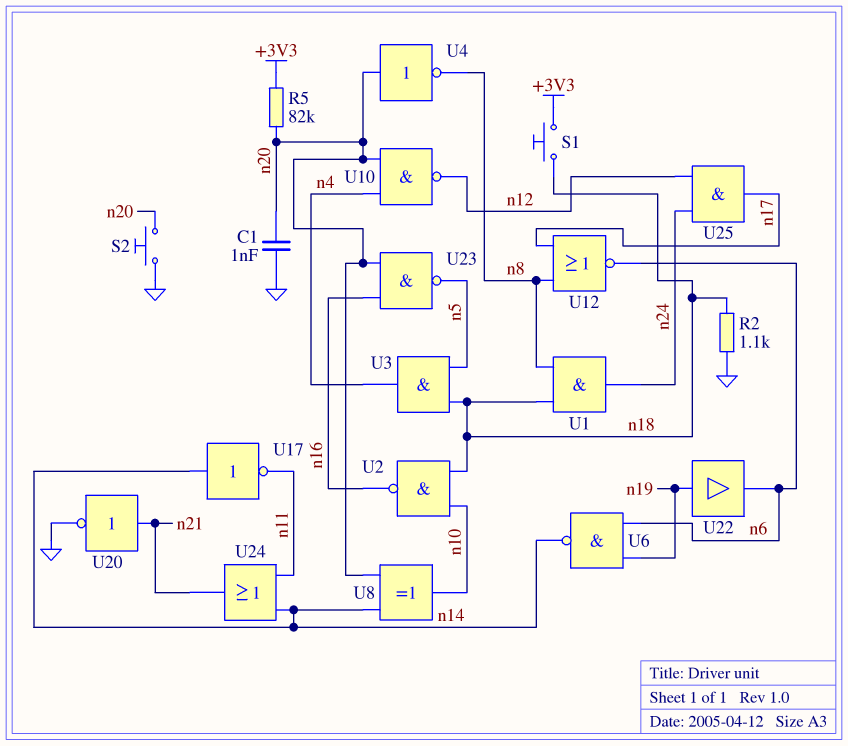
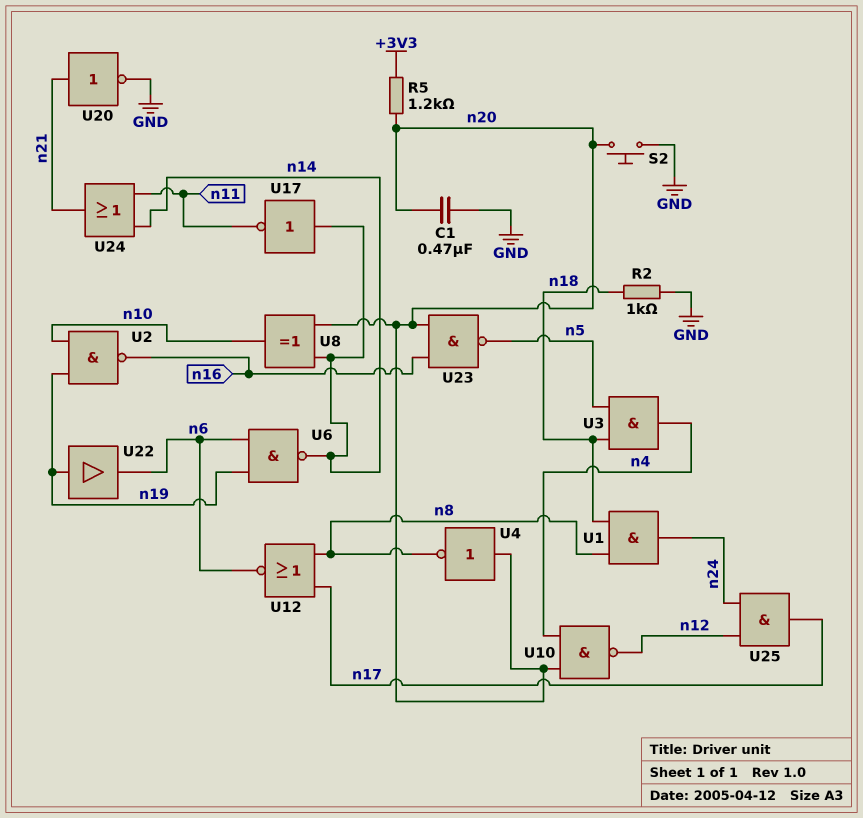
C1: 1nF (GND, n20) -> 470nF (GND, n20)
R2: 1.1k (GND, n18) -> 1k (GND, n18)
R5: 82k (+3V3, n20) -> 1.2k (+3V3, n20)
S1: button (+3V3, n18) -> none
U2: NAND (in n10, in n18, out n16) -> NAND (in n10, in n19, out n16)

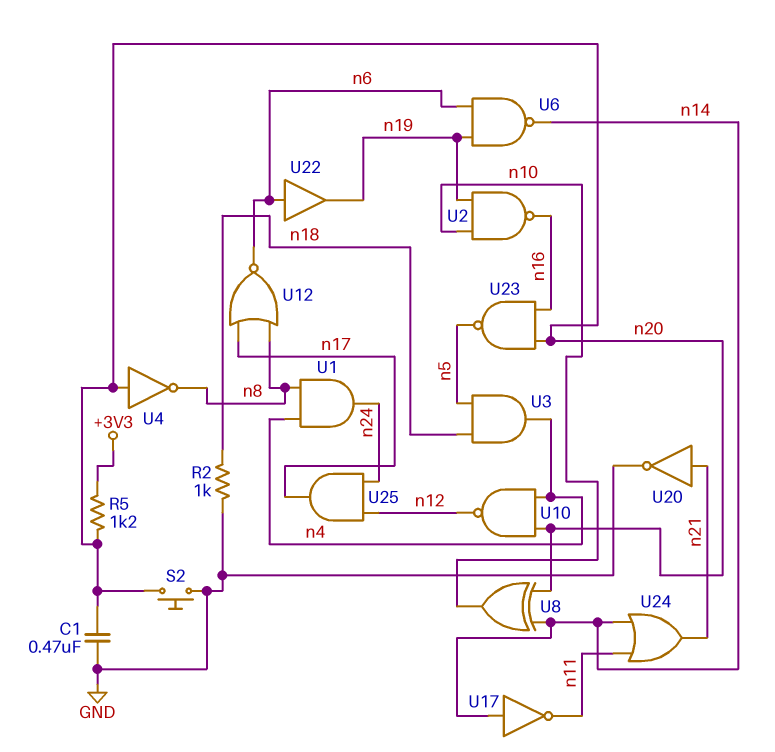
U1: AND (in n8, in n18, out n24) -> AND (in n4, in n8, out n24)
U22: buffer (in n19, out n6) -> buffer (in n6, out n19)

